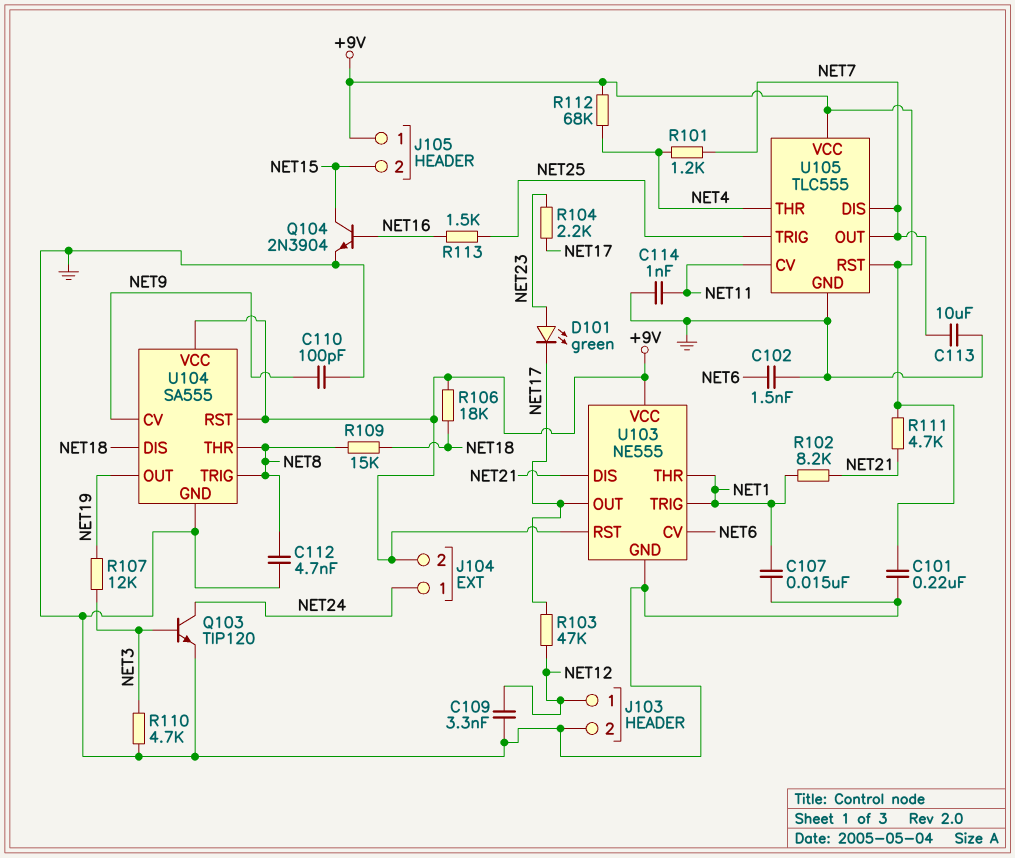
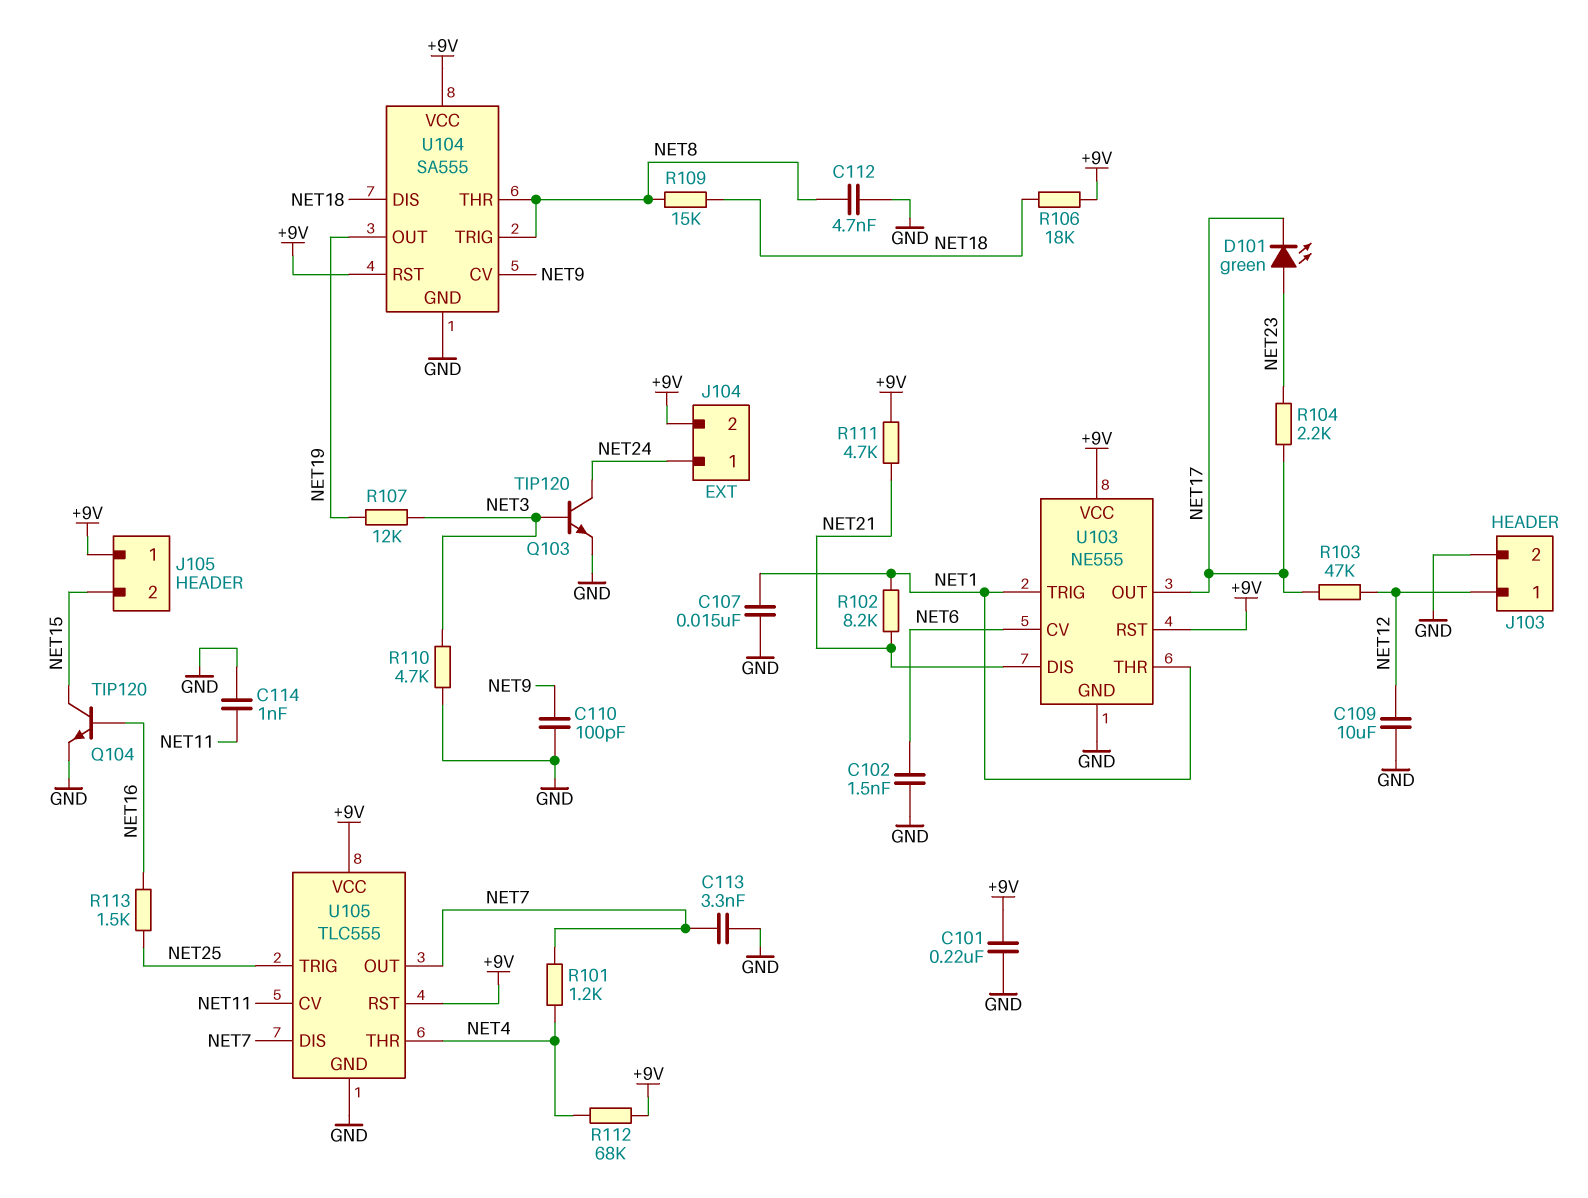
C109: 3.3nF (GND, NET12) -> 10uF (GND, NET12)
C113: 10uF (GND, NET7) -> 3.3nF (GND, NET7)
Q104: NPN 2N3904 (B NET16, C NET15, E GND) -> NPN TIP120 (B NET16, C NET15, E GND)

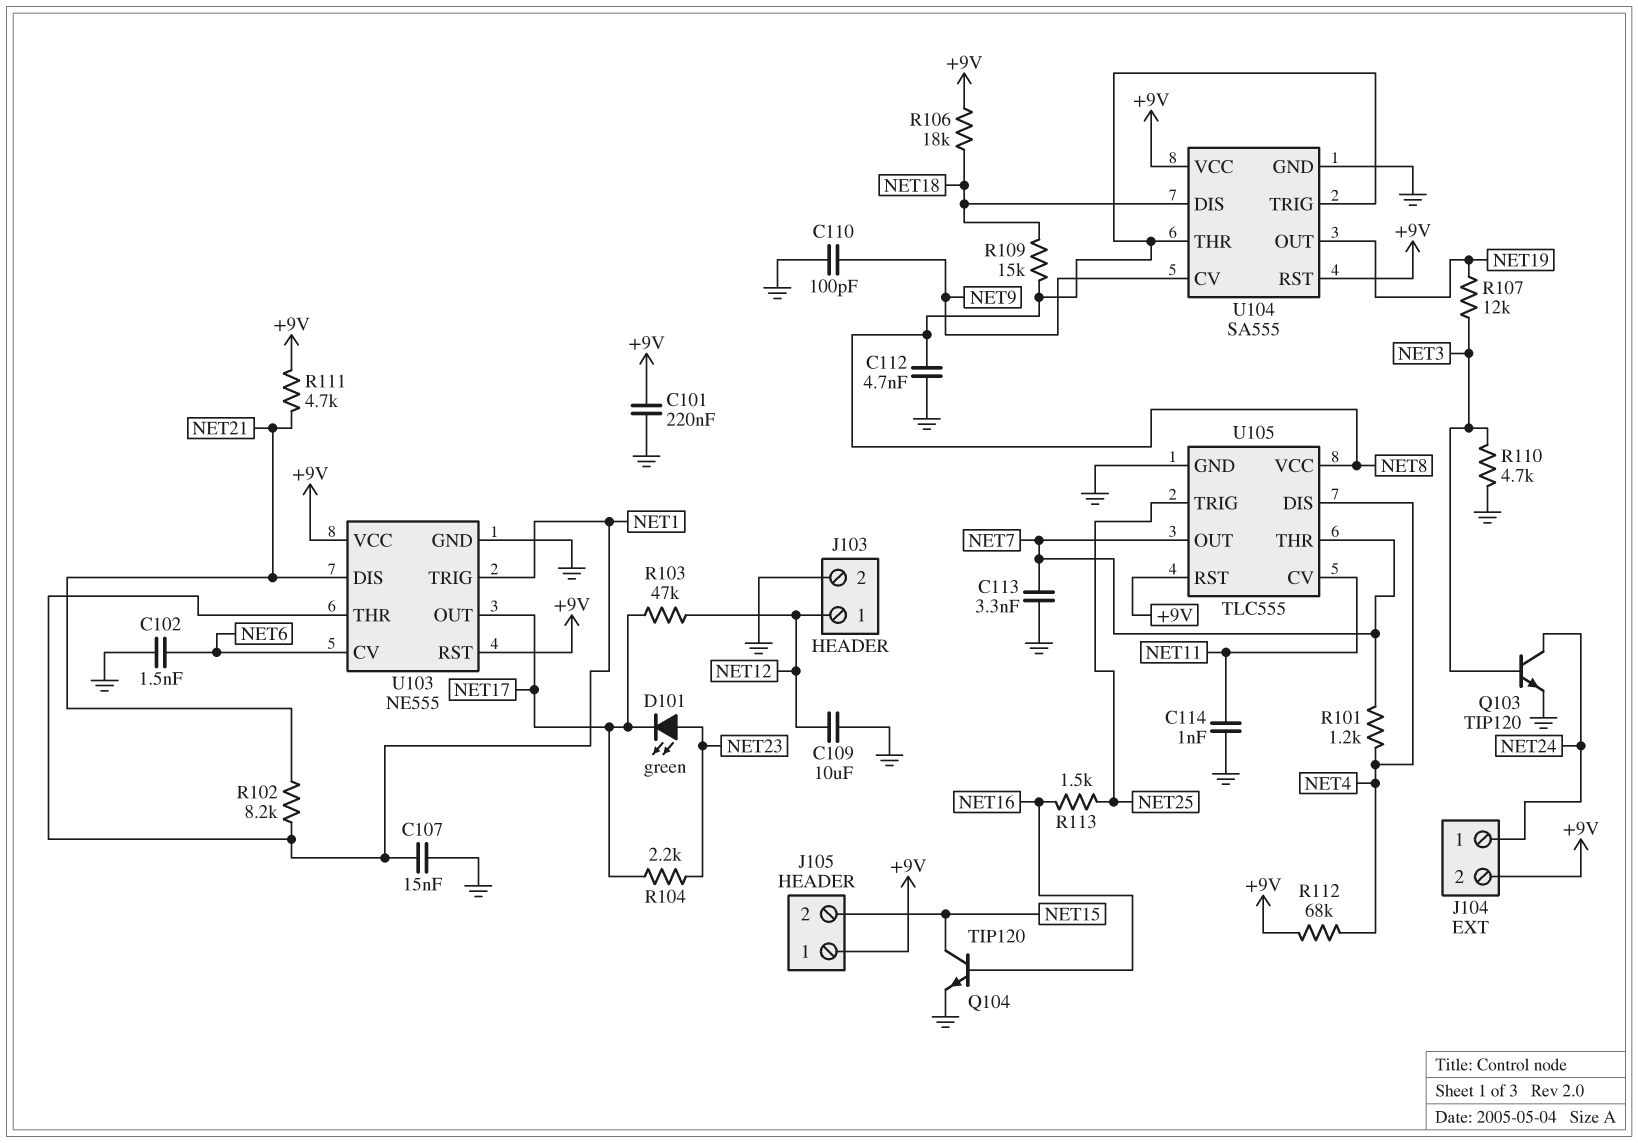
U105 pin DIS: NET7 -> NET4
U105 pin THR: NET4 -> NET7
U105 pin VCC: +9V -> NET8

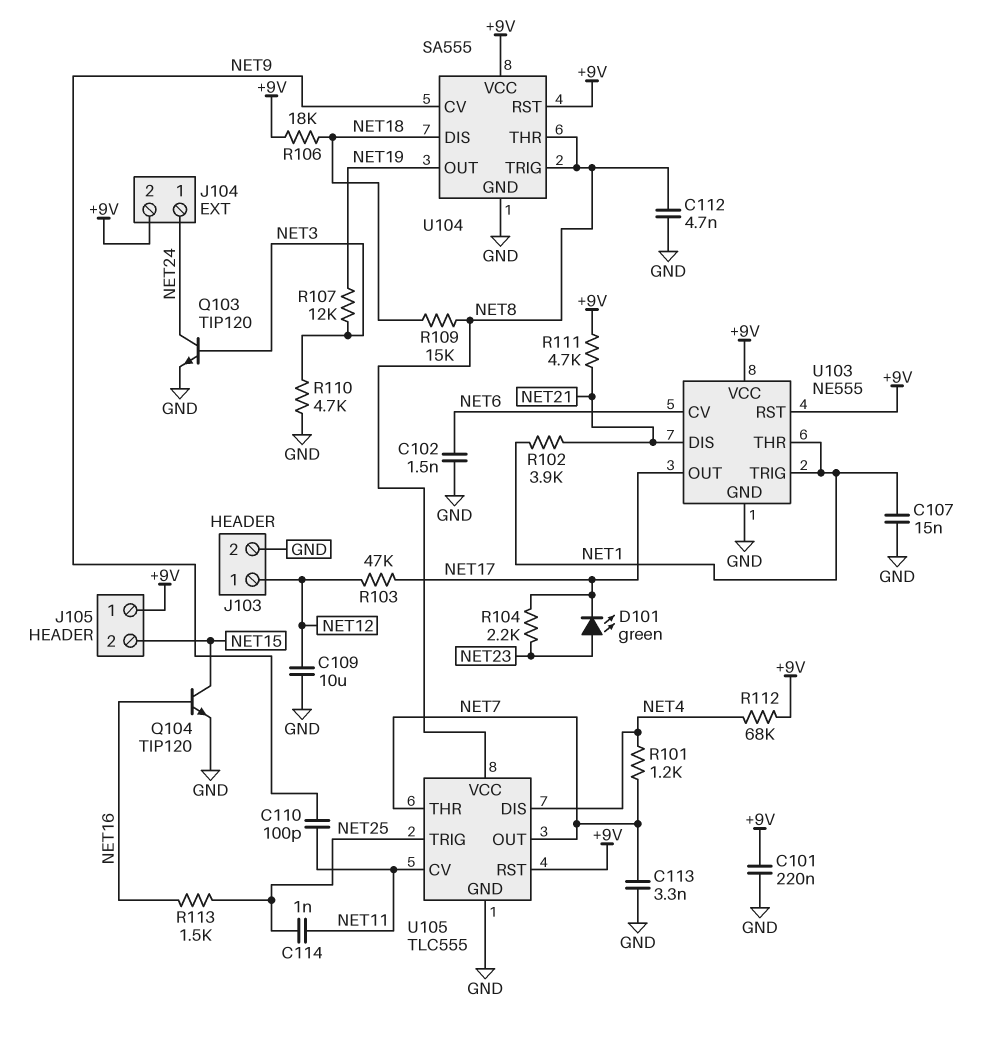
C110: 100pF (GND, NET9) -> 100pF (NET9, NET11)
C114: 1nF (GND, NET11) -> 1nF (NET11, NET25)
R102: 8.2k (NET1, NET21) -> 3.9k (NET1, NET21)

